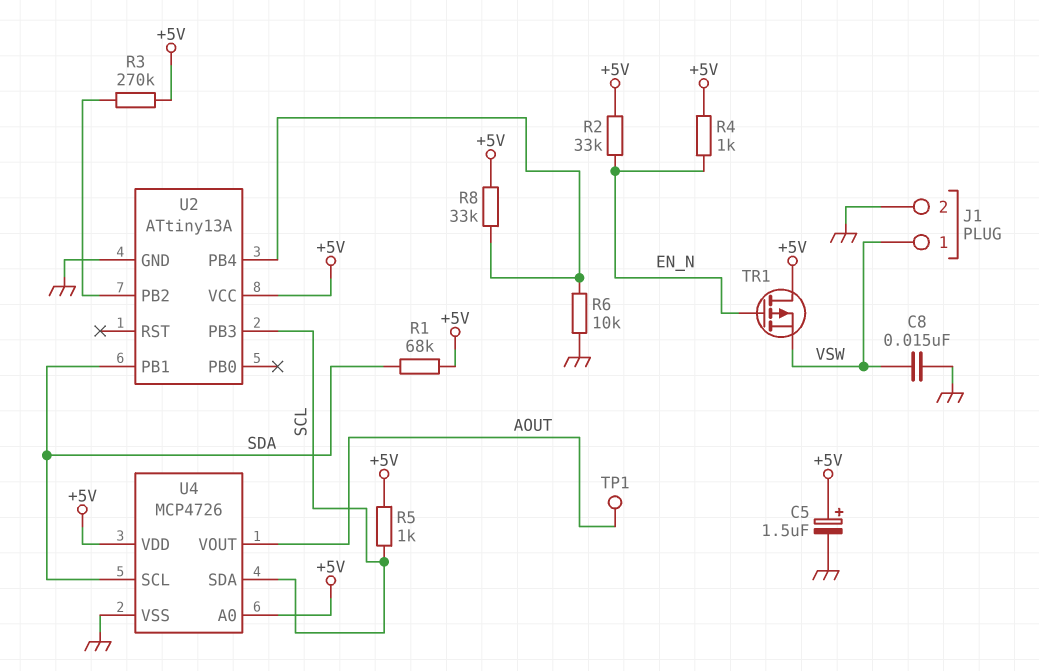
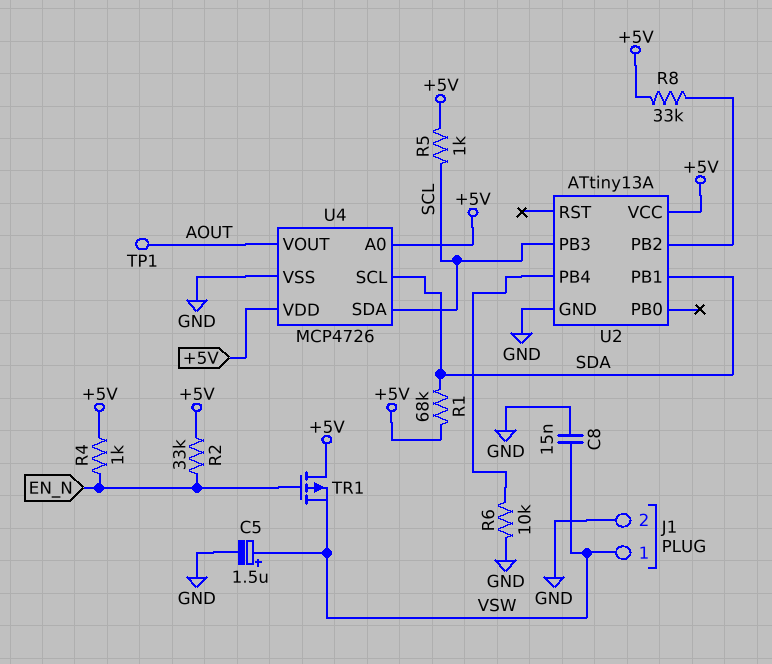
C5: 1.5uF (plus +5V, minus GND) -> 1.5uF (plus VSW, minus GND)
R3: 270k (+5V, U2/PB2) -> none
R8: 33k (+5V, U2/PB4) -> 33k (+5V, U2/PB2)

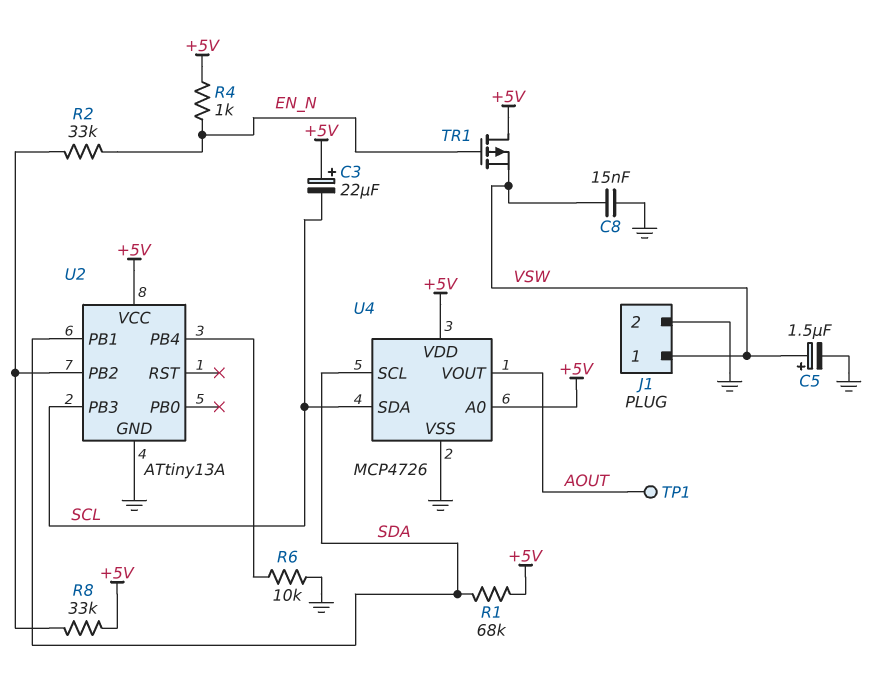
C3: none -> 22uF (plus +5V, minus SCL)
R2: 33k (+5V, EN_N) -> 33k (EN_N, U2/PB2)
R5: 1k (+5V, SCL) -> none

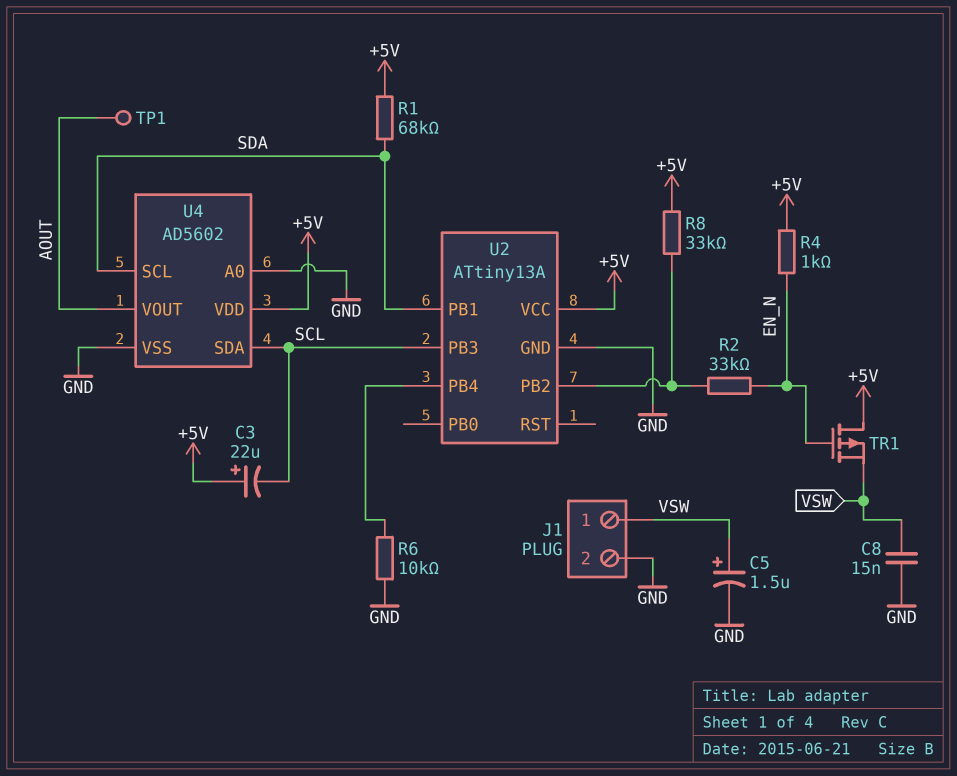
U4: MCP4726 -> AD5602
U4 pin A0: +5V -> GND

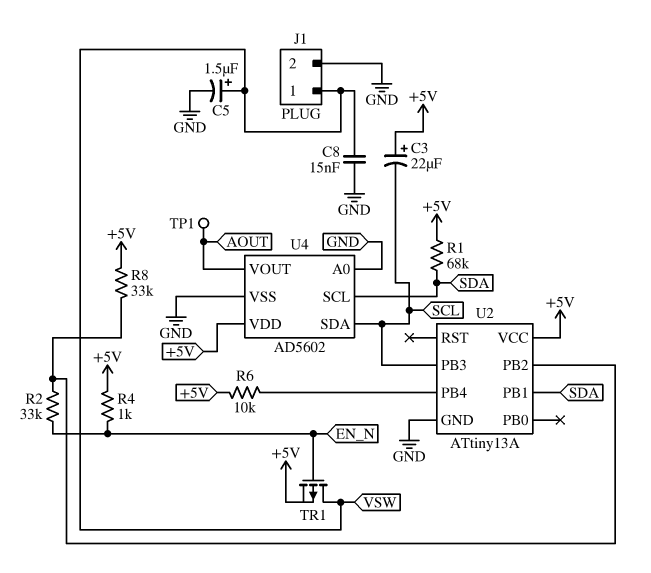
R6: 10k (GND, U2/PB4) -> 10k (+5V, U2/PB4)
TR1: PMOS (G EN_N, D +5V, S VSW) -> PMOS (G EN_N, D VSW, S +5V)

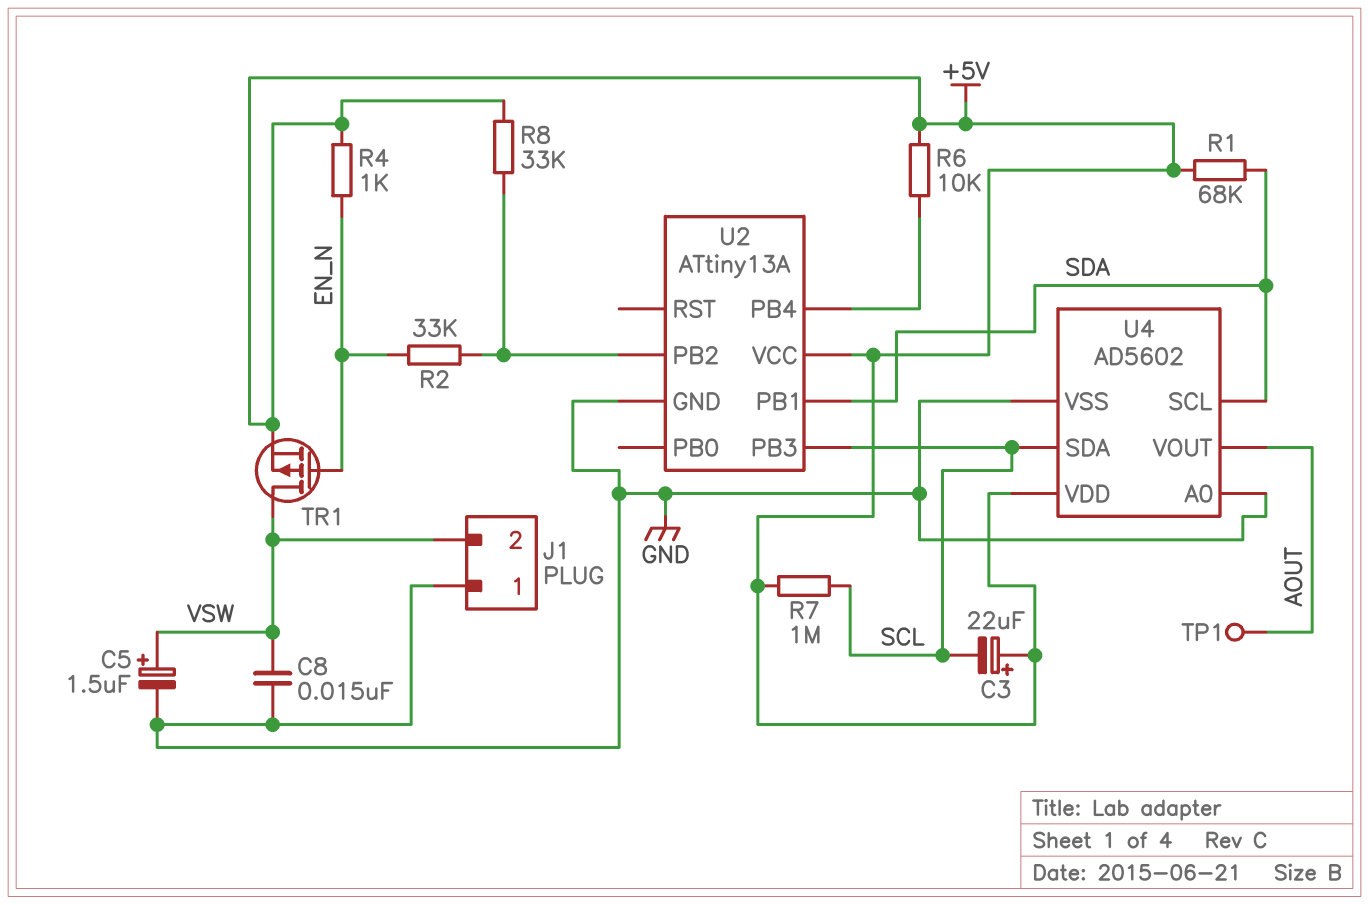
J1 pin 1: VSW -> GND
J1 pin 2: GND -> VSW
R7: none -> 1M (+5V, SCL)

